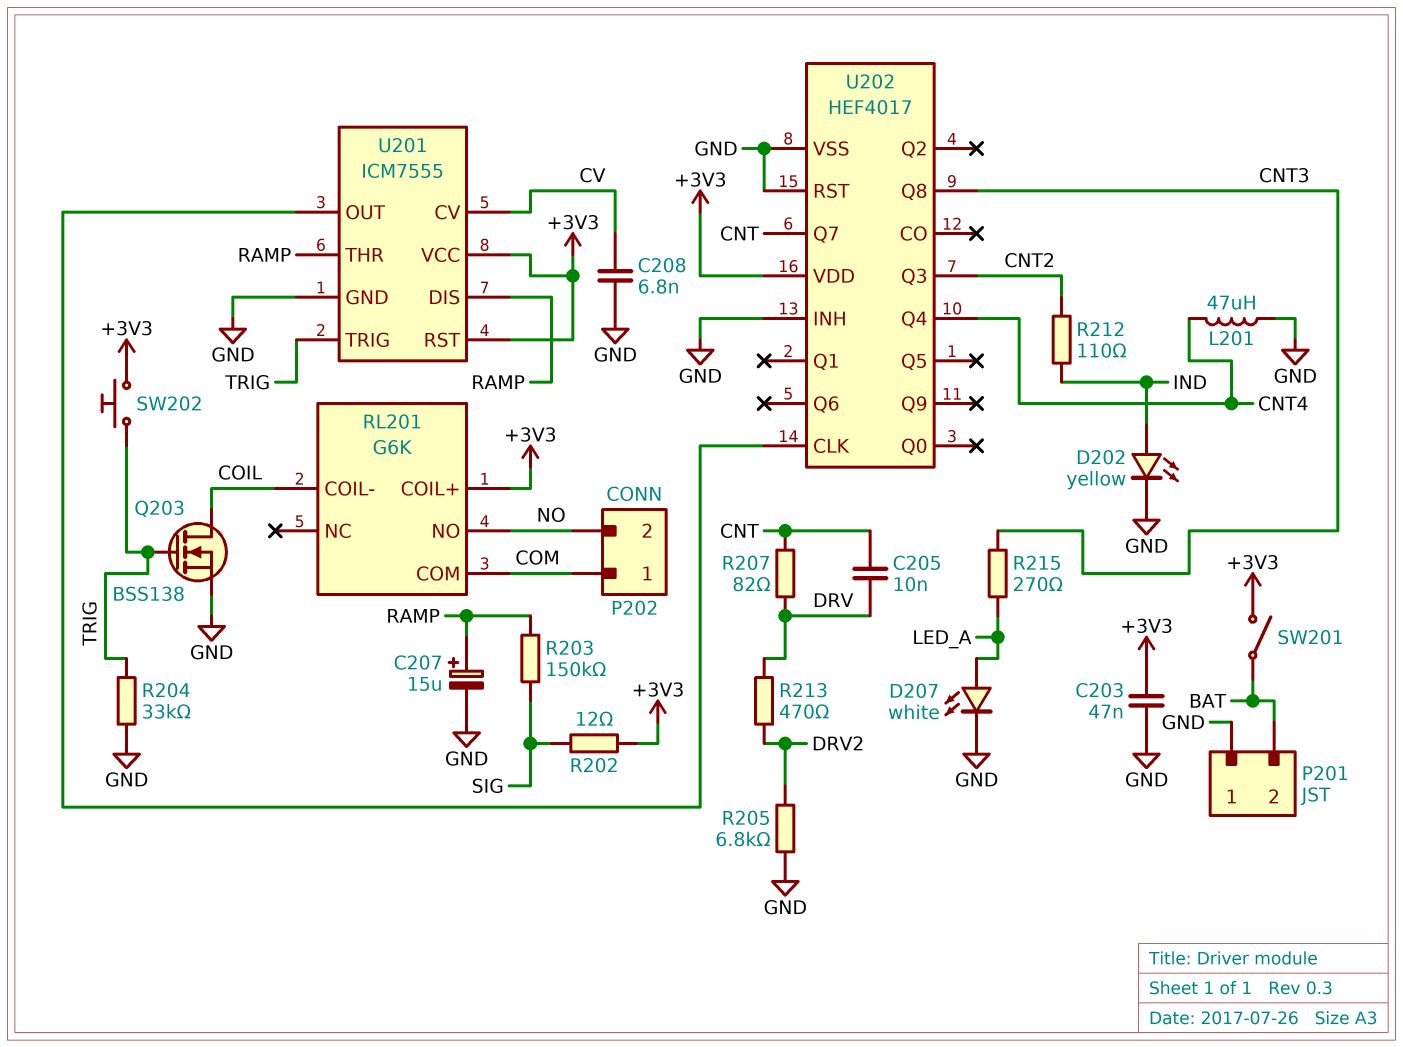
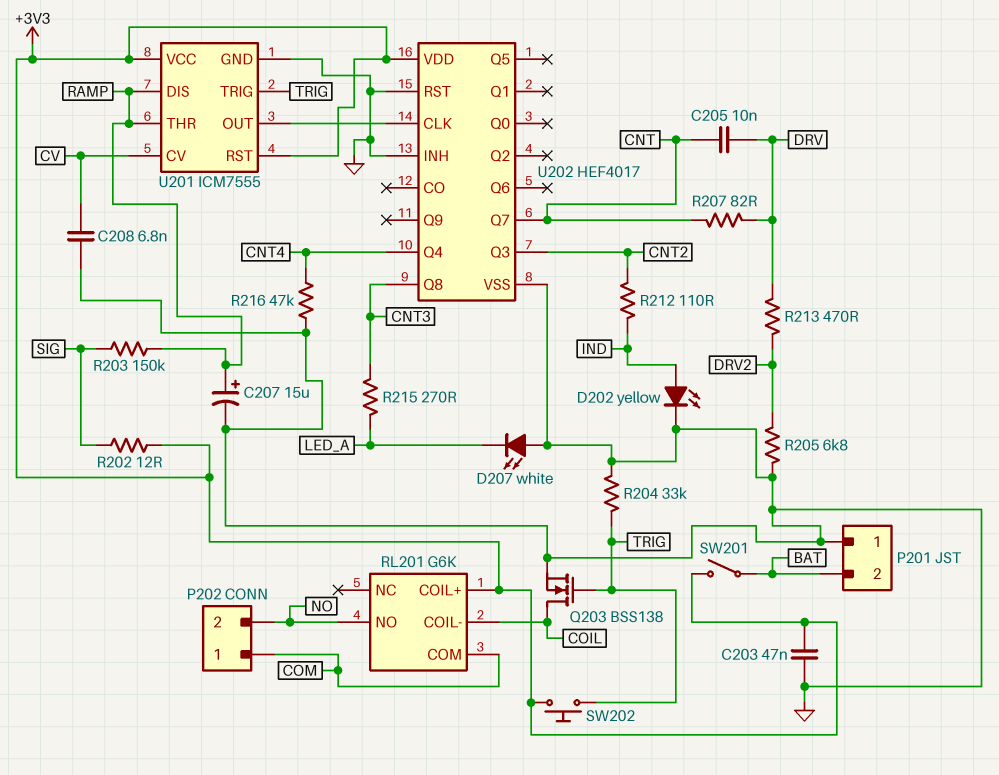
D207: LED white (A LED_A, K GND) -> LED white (A GND, K LED_A)
L201: 47uH (CNT4, GND) -> none
R216: none -> 47k (CNT4, GND)

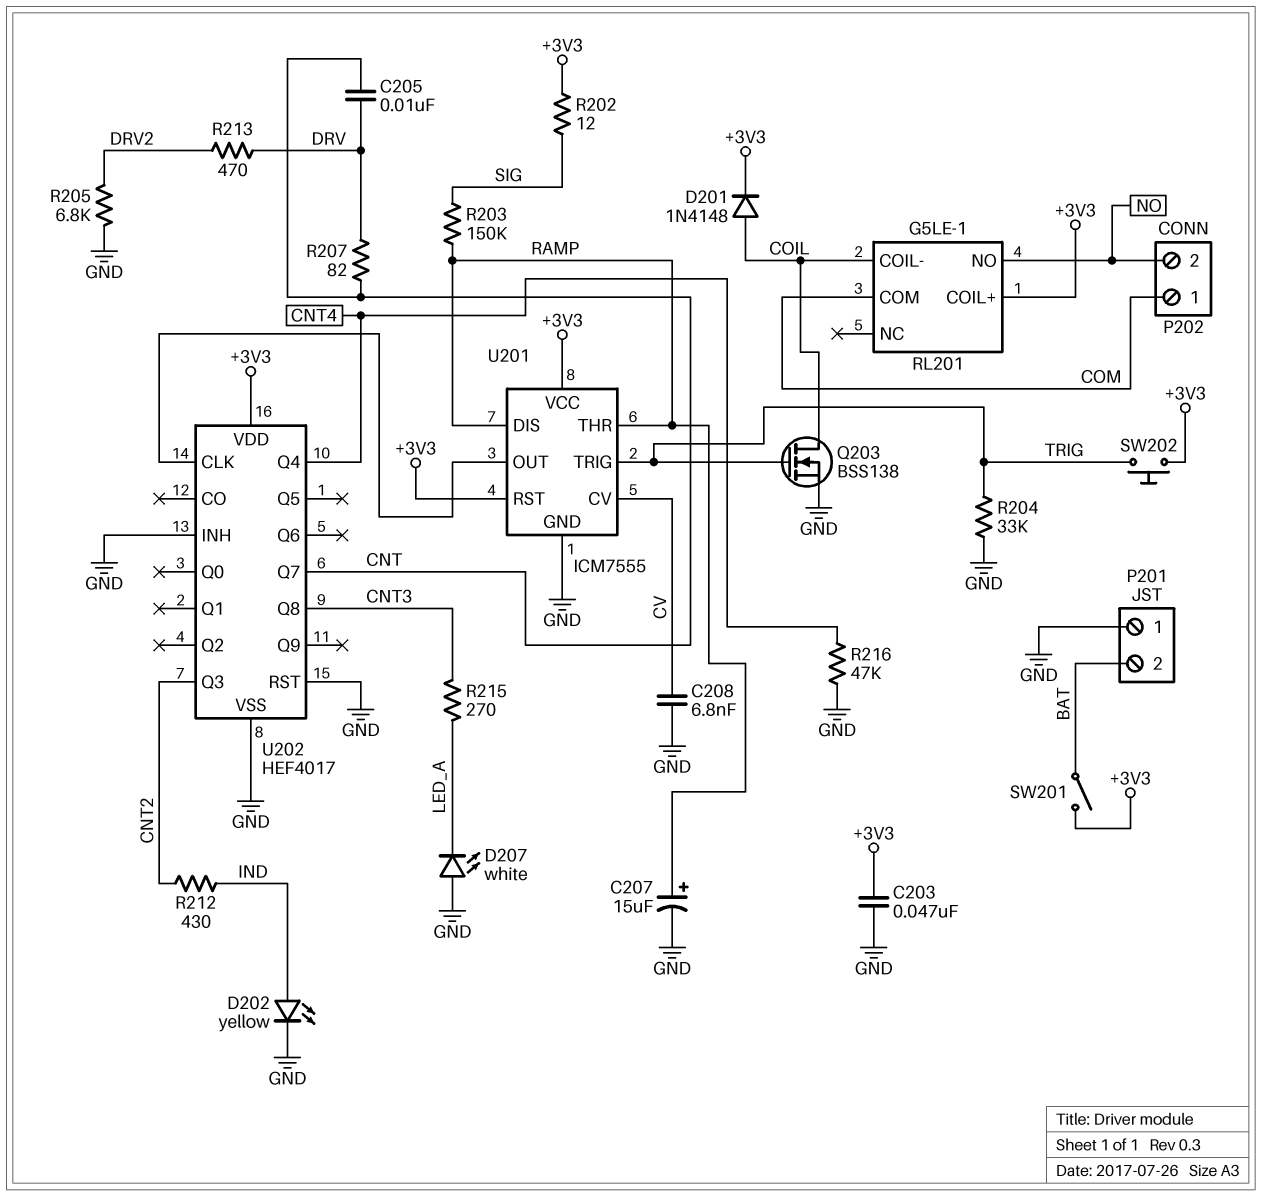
D201: none -> diode 1N4148 (A COIL, K +3V3)
R212: 110 (CNT2, IND) -> 430 (CNT2, IND)
RL201: G6K -> G5LE-1

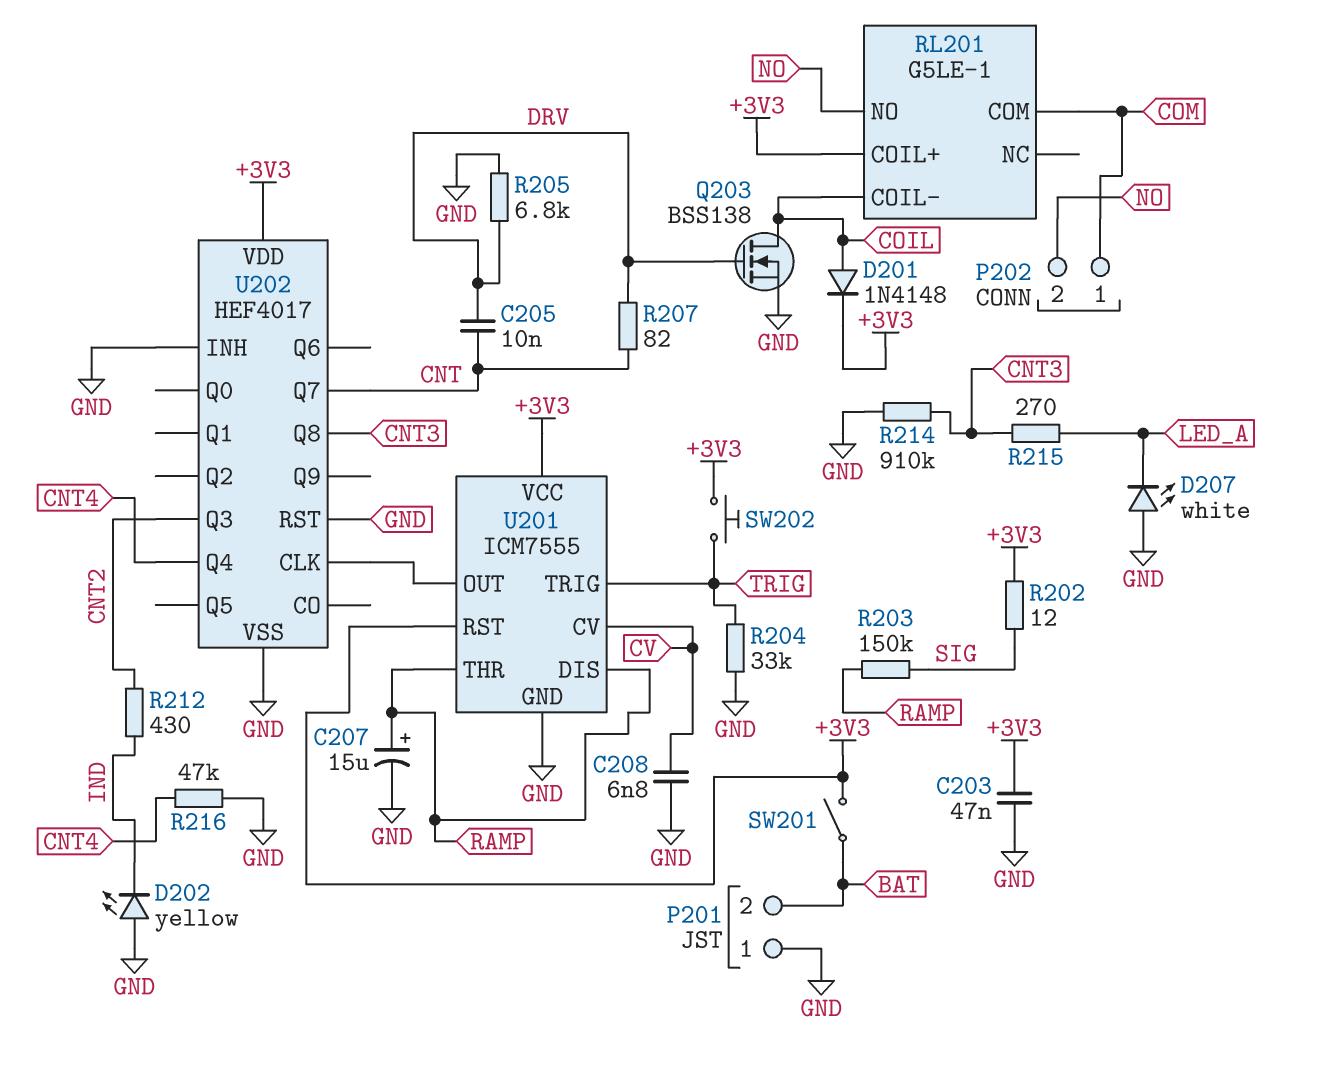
D202: LED yellow (A IND, K GND) -> LED yellow (A GND, K IND)
Q203: NMOS BSS138 (G TRIG, D COIL, S GND) -> NMOS BSS138 (G DRV, D COIL, S GND)
R205: 6.8k (DRV2, GND) -> 6.8k (DRV, GND)
R213: 470 (DRV, DRV2) -> none
R214: none -> 910k (CNT3, GND)

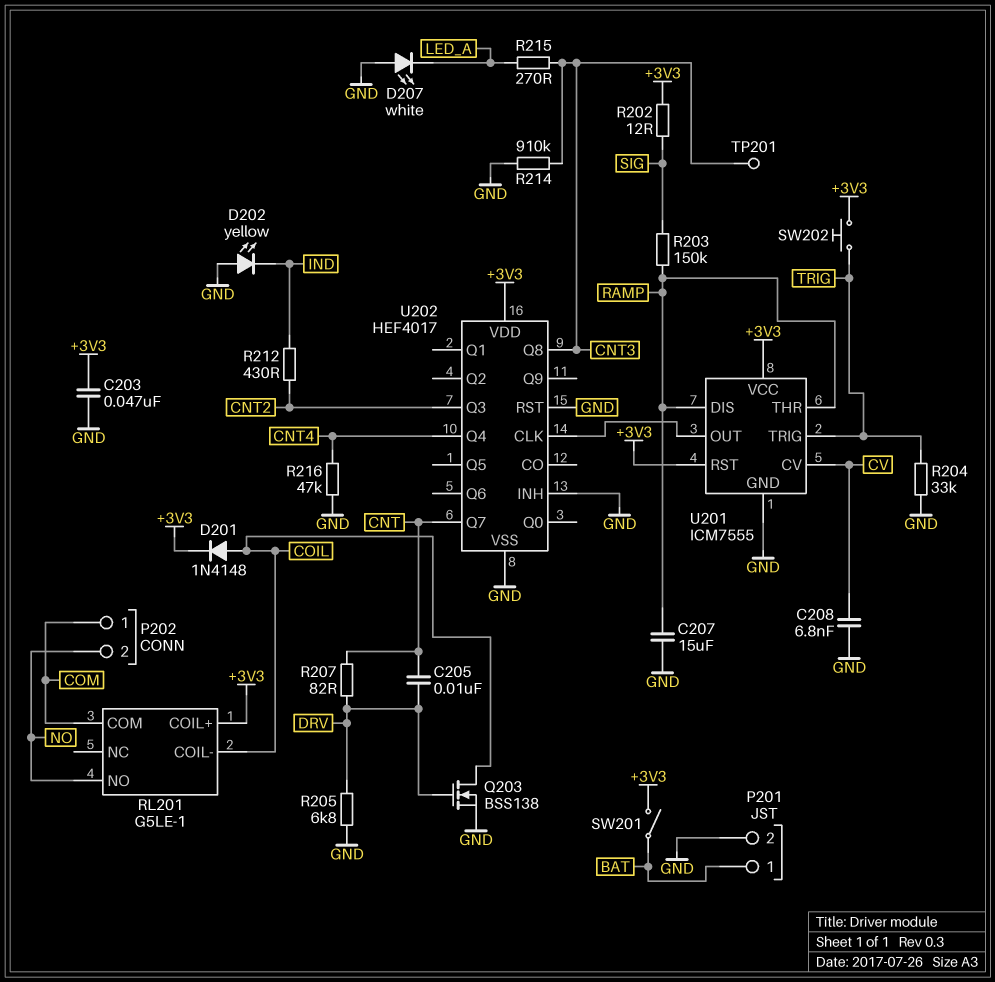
C207: 15uF (plus RAMP, minus GND) -> 15uF (GND, RAMP)
P201 pin 1: GND -> BAT
P201 pin 2: BAT -> GND
TP201: none -> test point (CNT3)

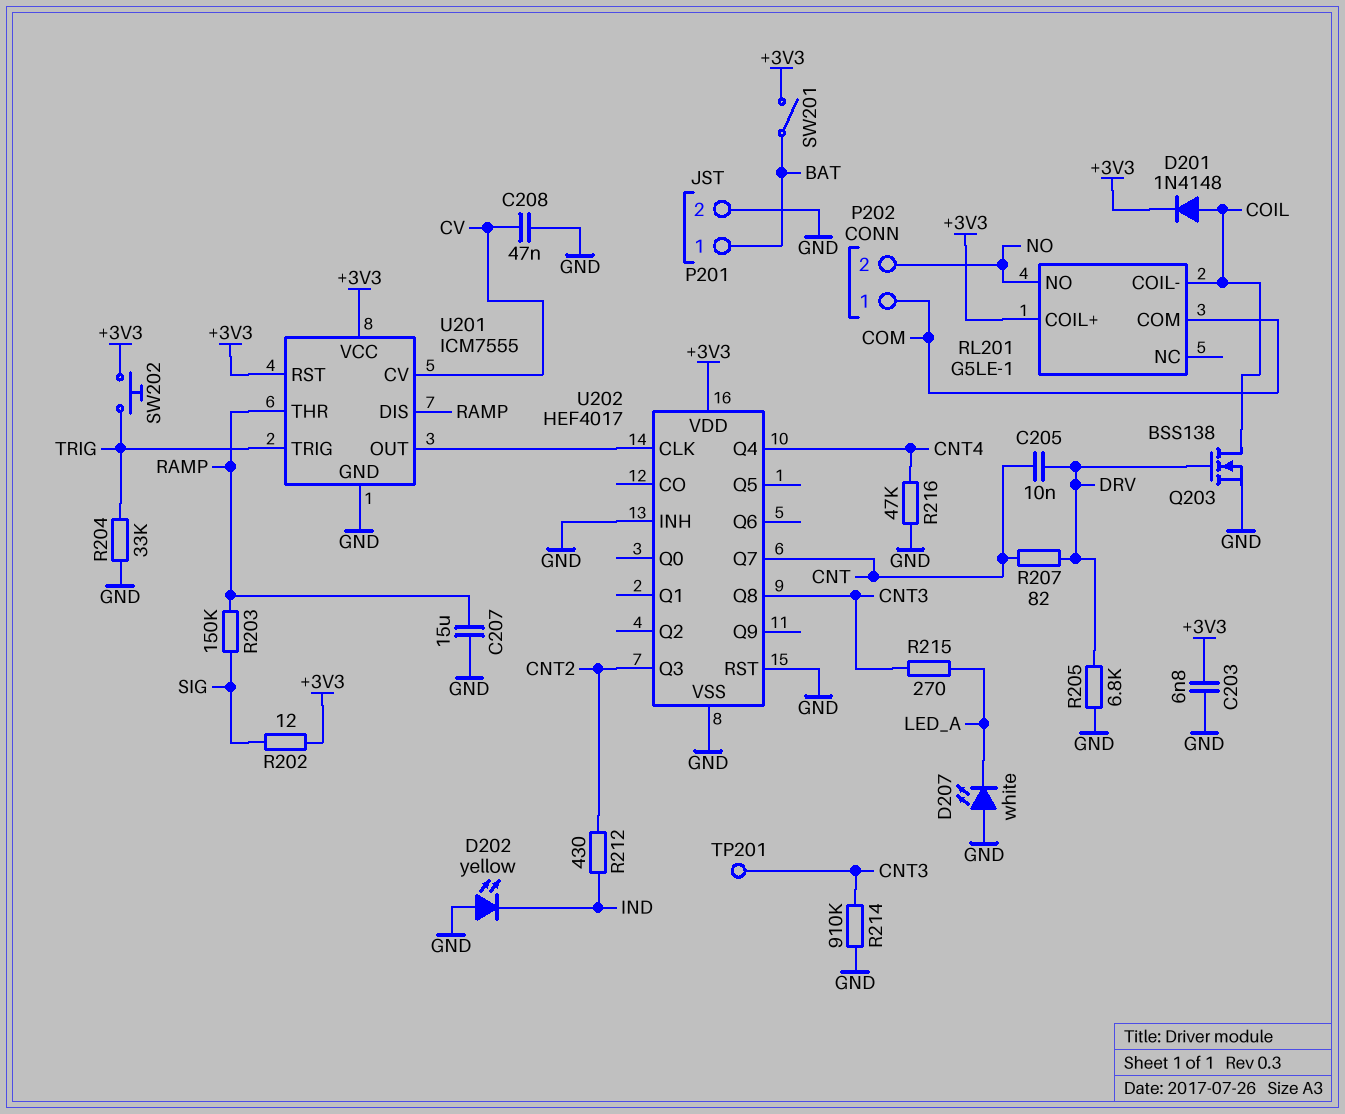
C203: 47nF (+3V3, GND) -> 6.8nF (+3V3, GND)
C208: 6.8nF (CV, GND) -> 47nF (CV, GND)

